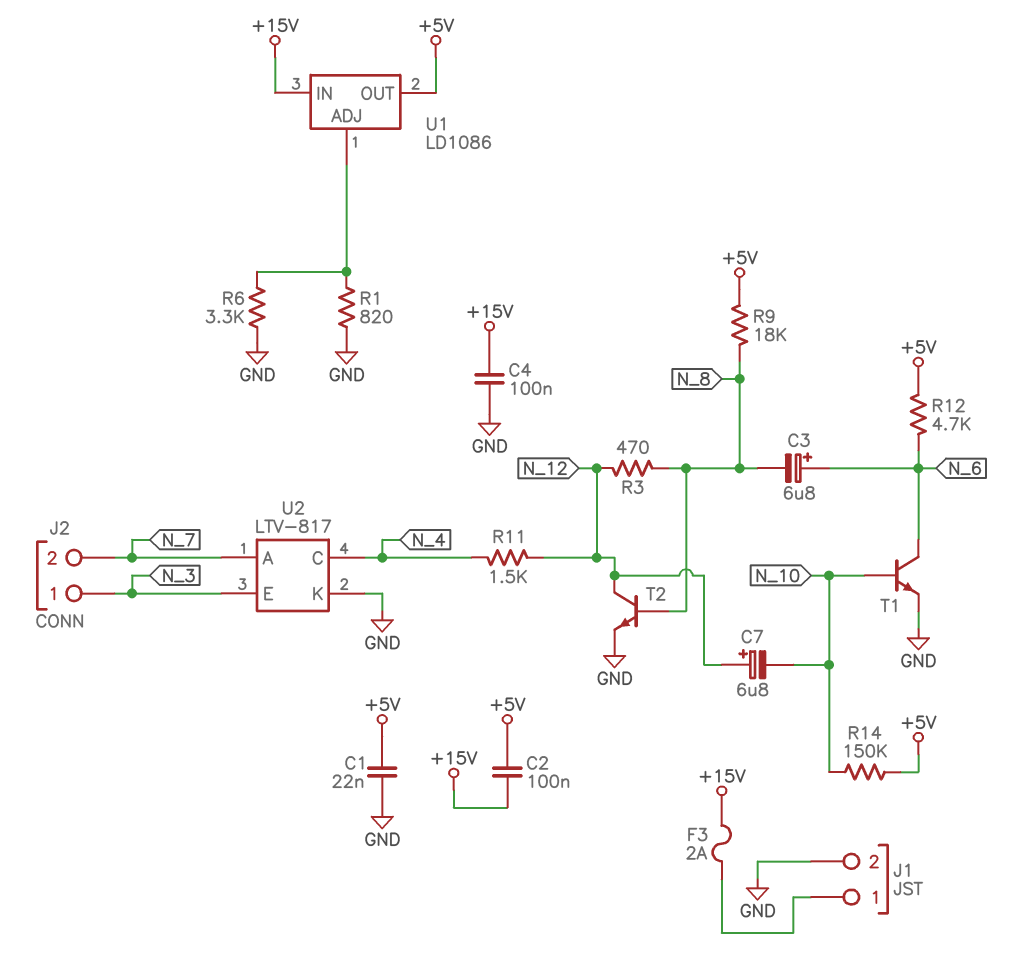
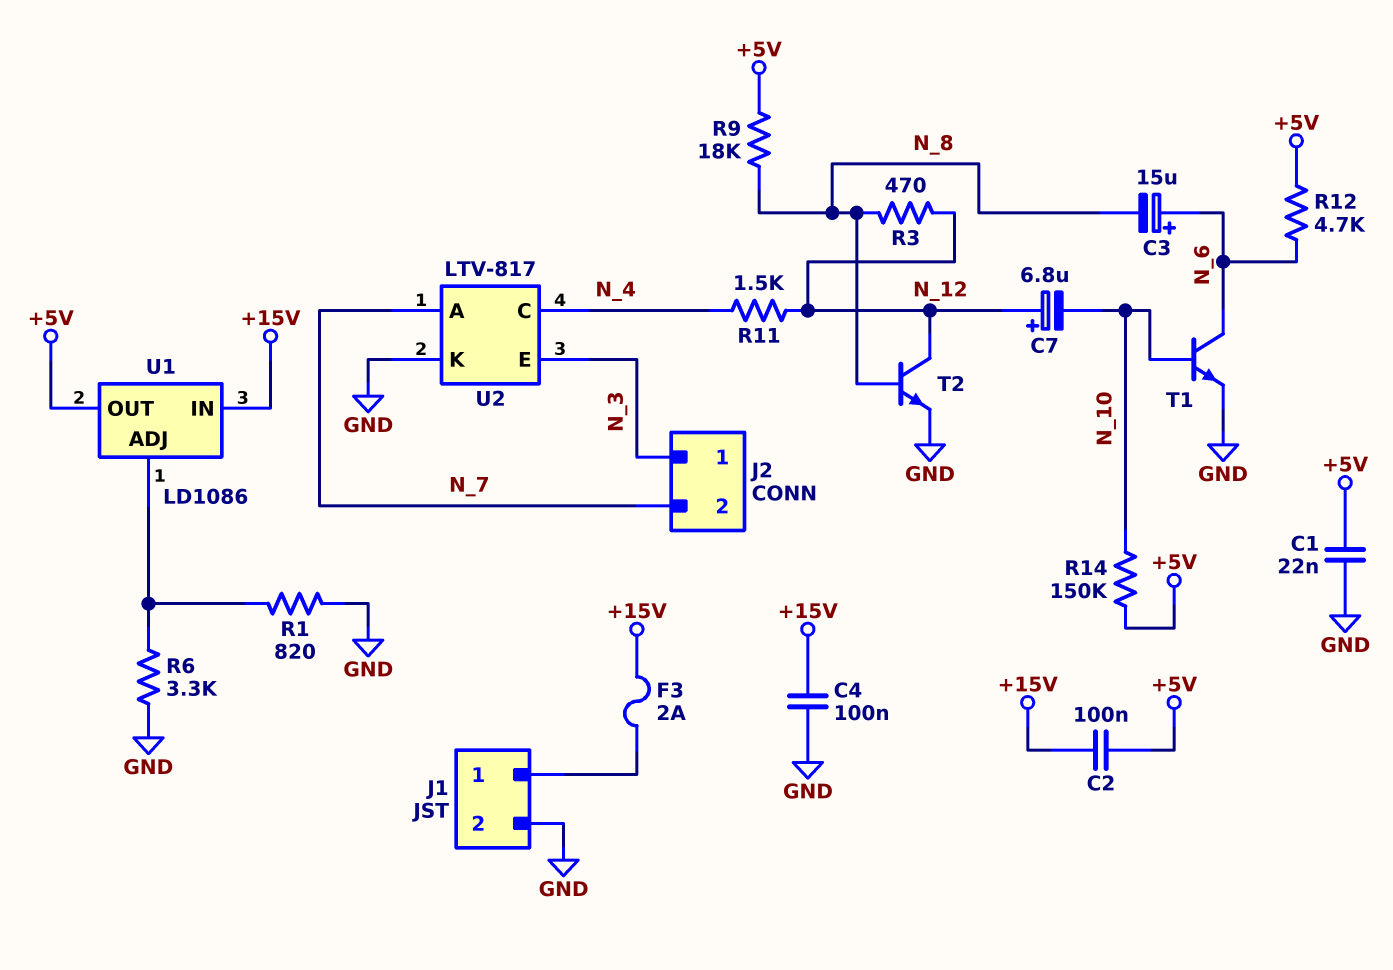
C3: 6.8uF (plus N_6, minus N_8) -> 15uF (plus N_6, minus N_8)

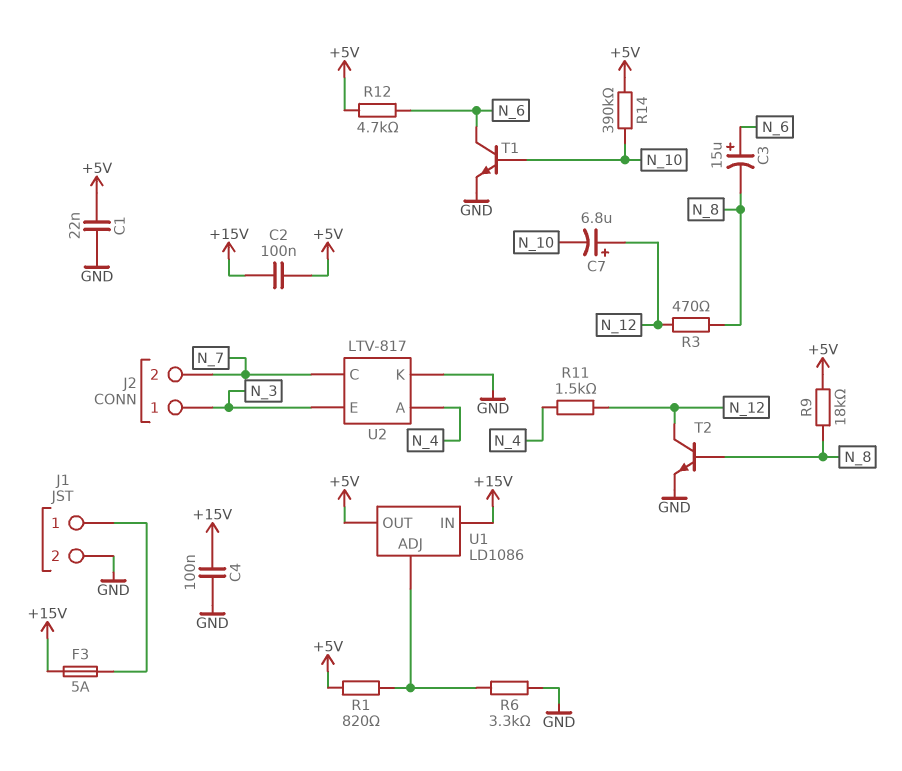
F3: 2A (+15V, J1/1) -> 5A (+15V, J1/1)
R1: 820 (GND, U1/ADJ) -> 820 (+5V, U1/ADJ)
R14: 150k (+5V, N_10) -> 390k (+5V, N_10)
U2 pin A: N_7 -> N_4
U2 pin C: N_4 -> N_7

